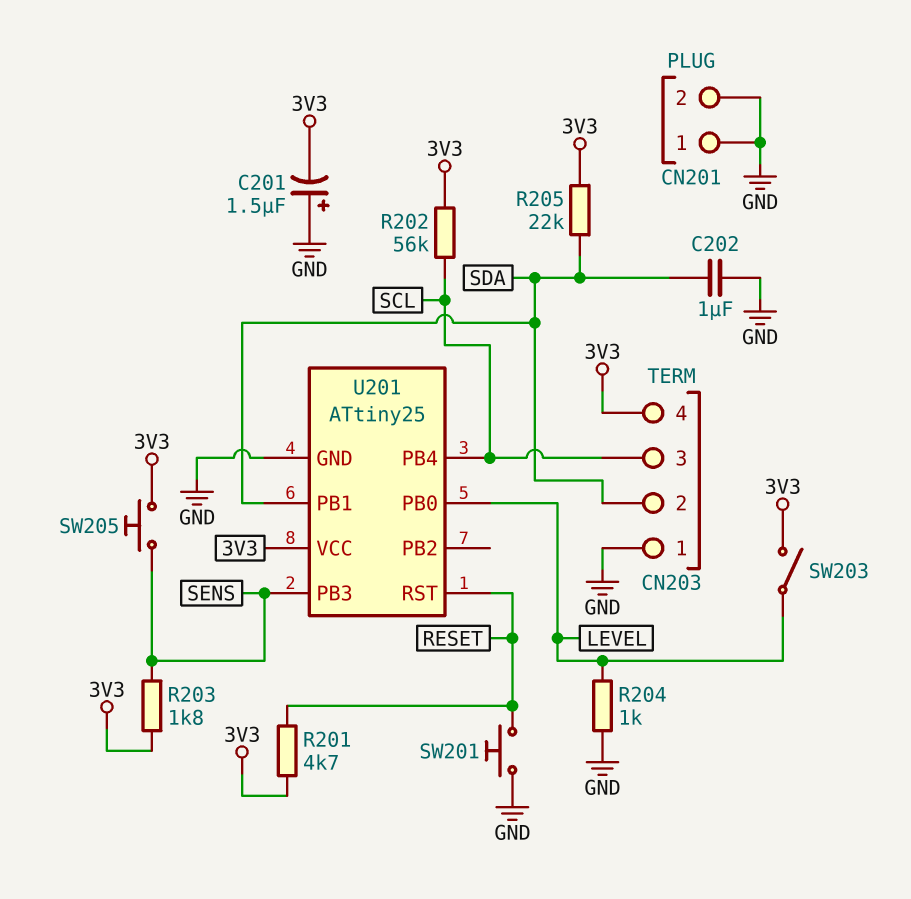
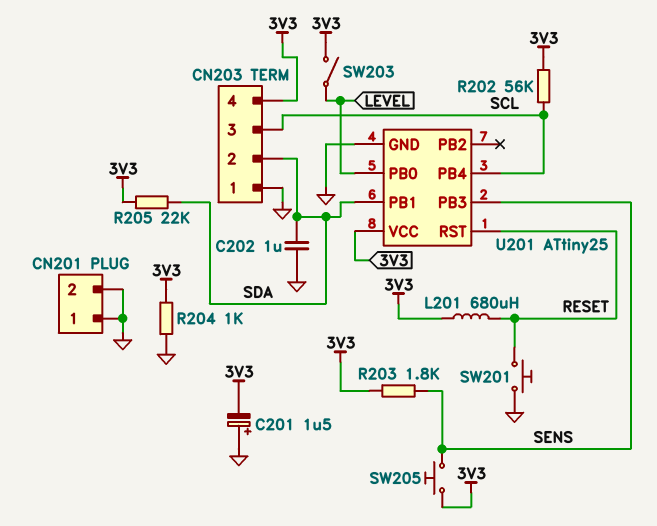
L201: none -> 680uH (3V3, RESET)
R201: 4.7k (3V3, RESET) -> none
R204: 1k (GND, LEVEL) -> 1k (3V3, GND)

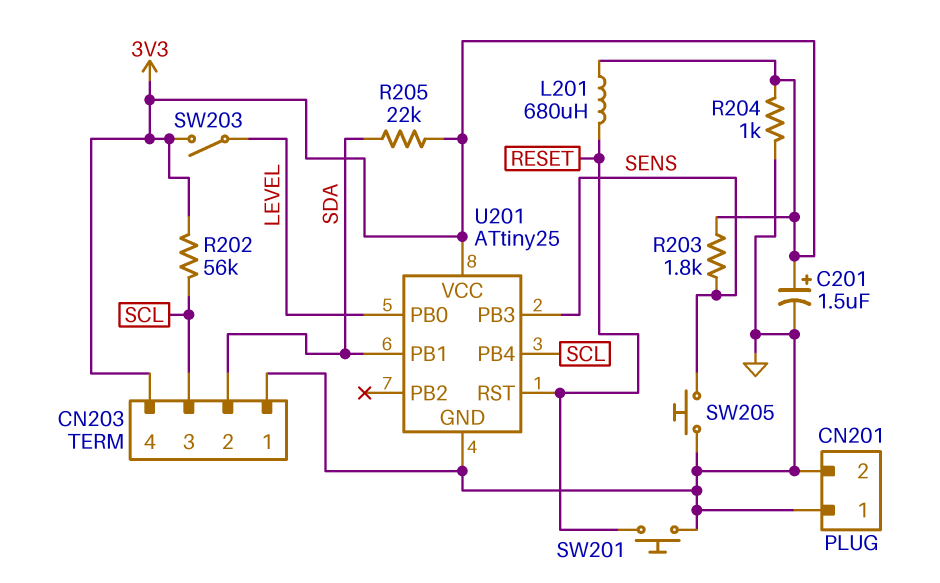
C201: 1.5uF (plus GND, minus 3V3) -> 1.5uF (plus 3V3, minus GND)
C202: 1uF (GND, SDA) -> none
SW205: button (3V3, SENS) -> button (GND, SENS)

